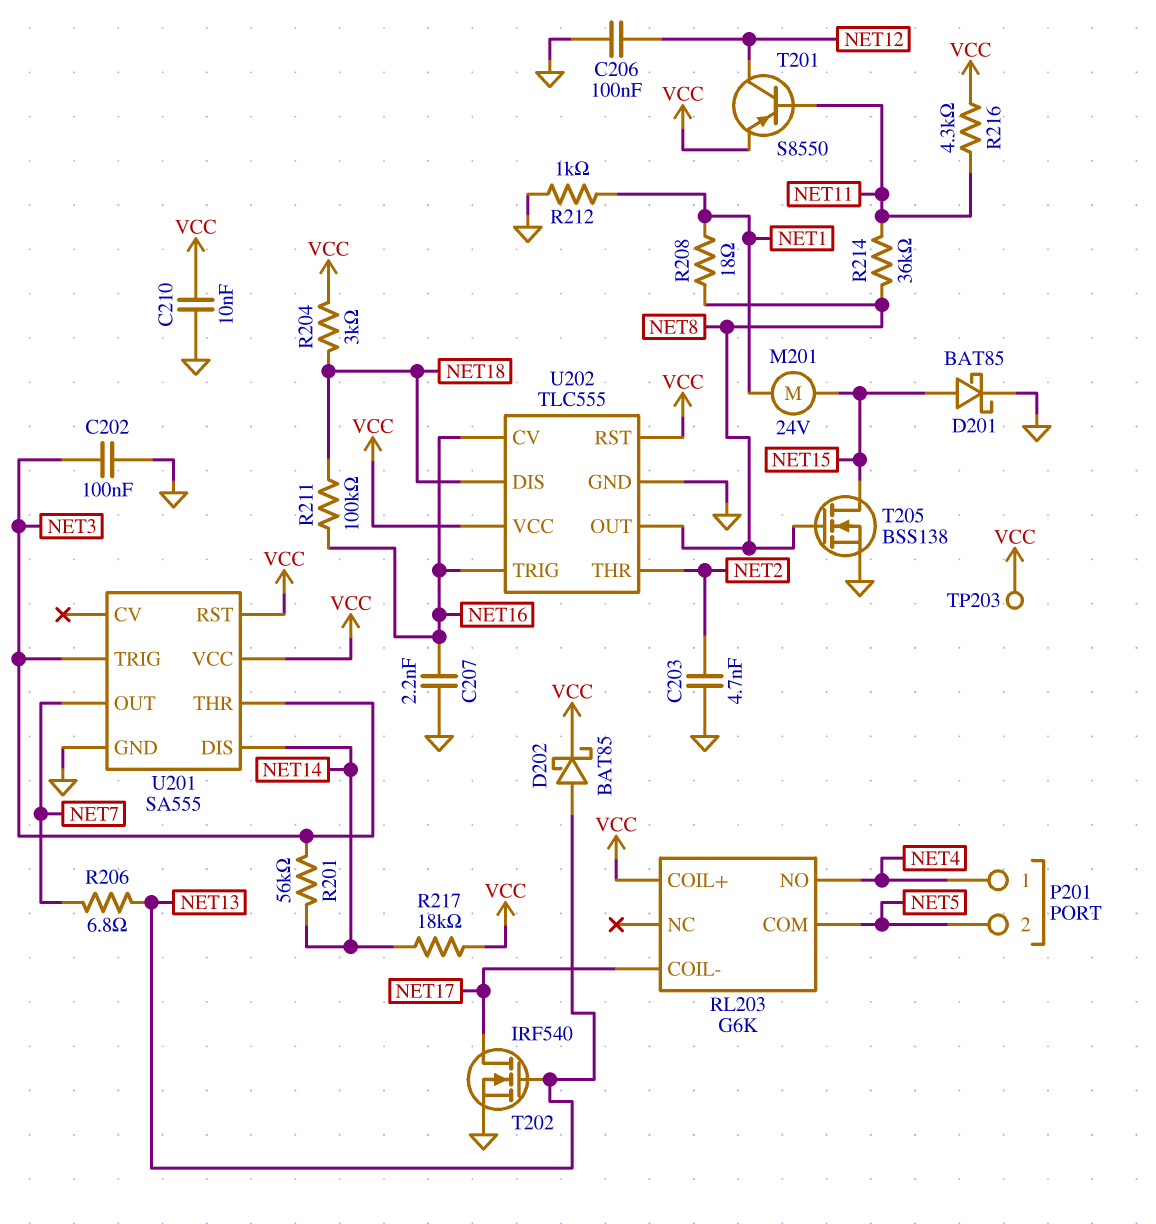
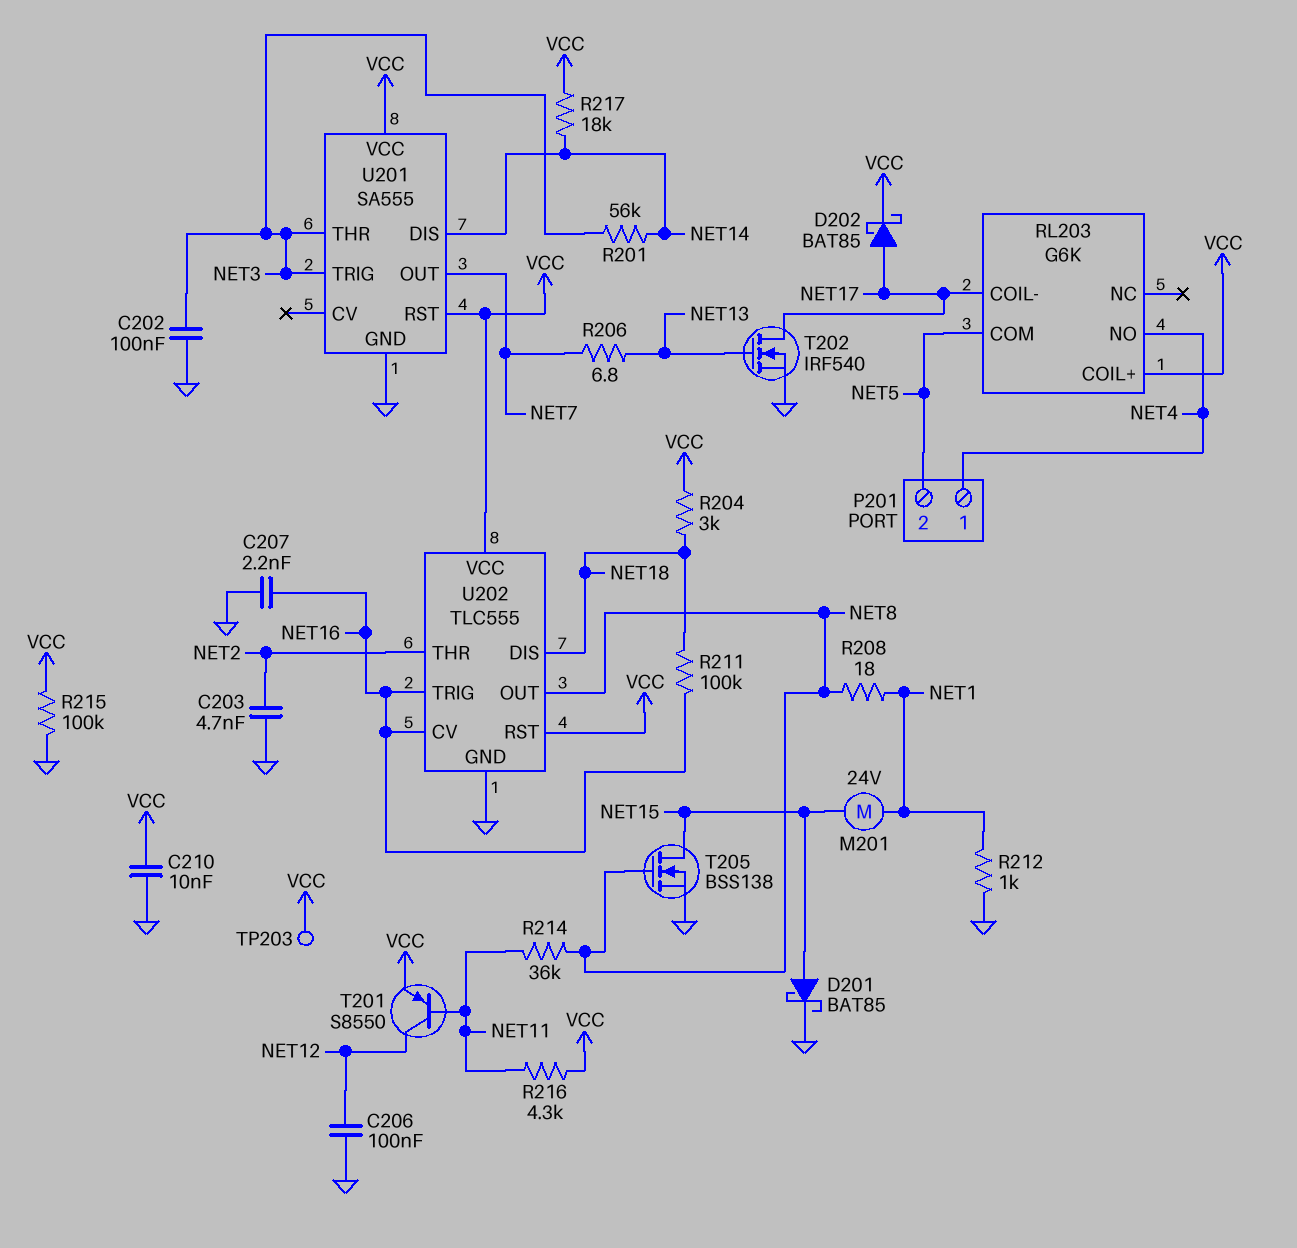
D202: schottky BAT85 (A NET13, K VCC) -> schottky BAT85 (A NET17, K VCC)
R215: none -> 100k (GND, VCC)

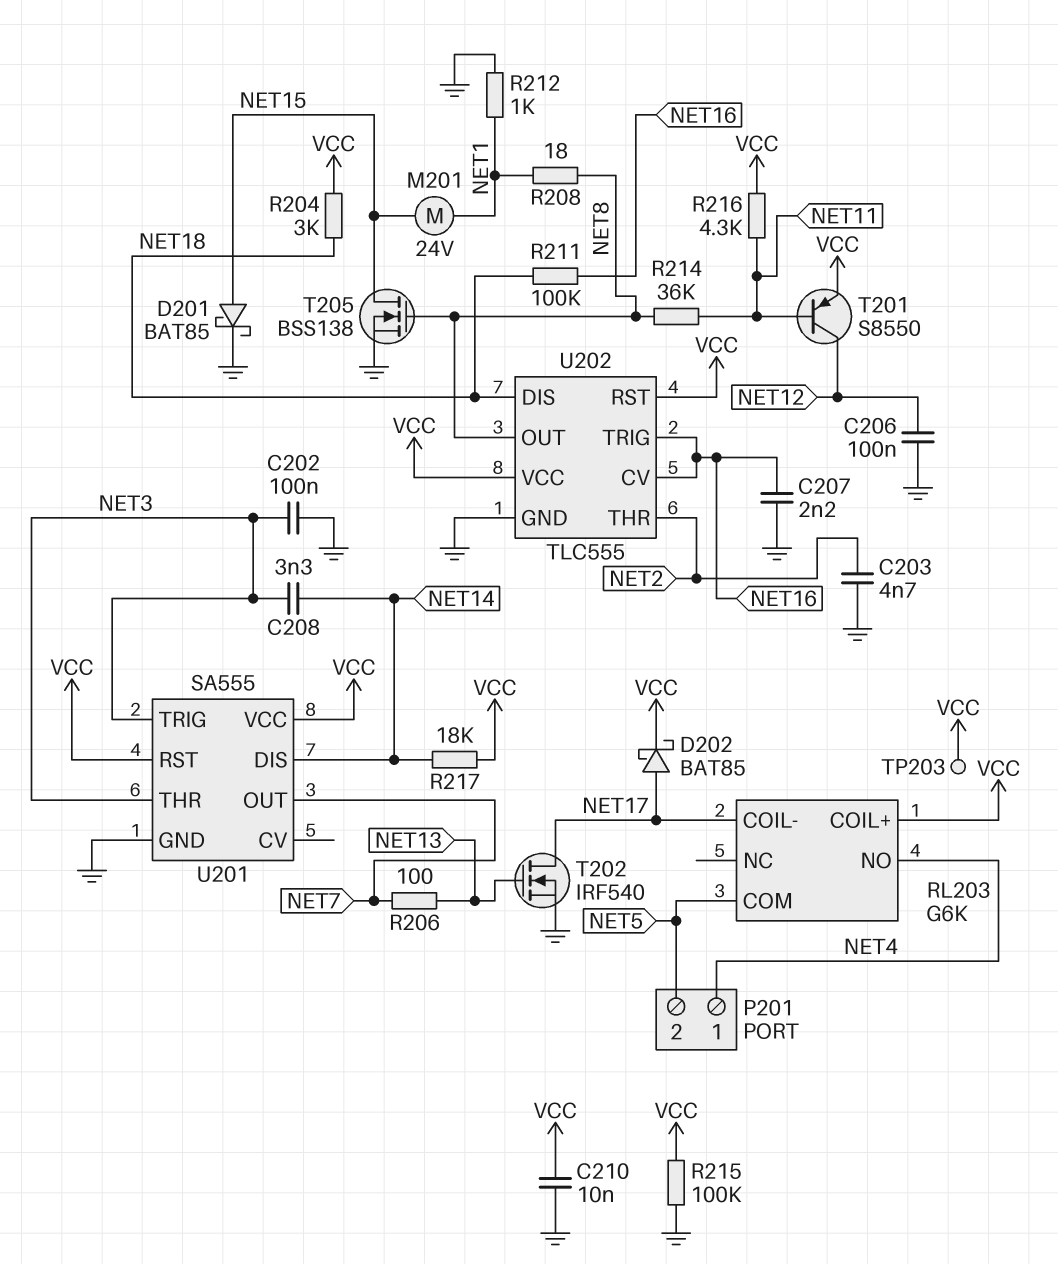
C208: none -> 3.3nF (NET3, NET14)
R201: 56k (NET3, NET14) -> none
R206: 6.8 (NET7, NET13) -> 100 (NET7, NET13)

